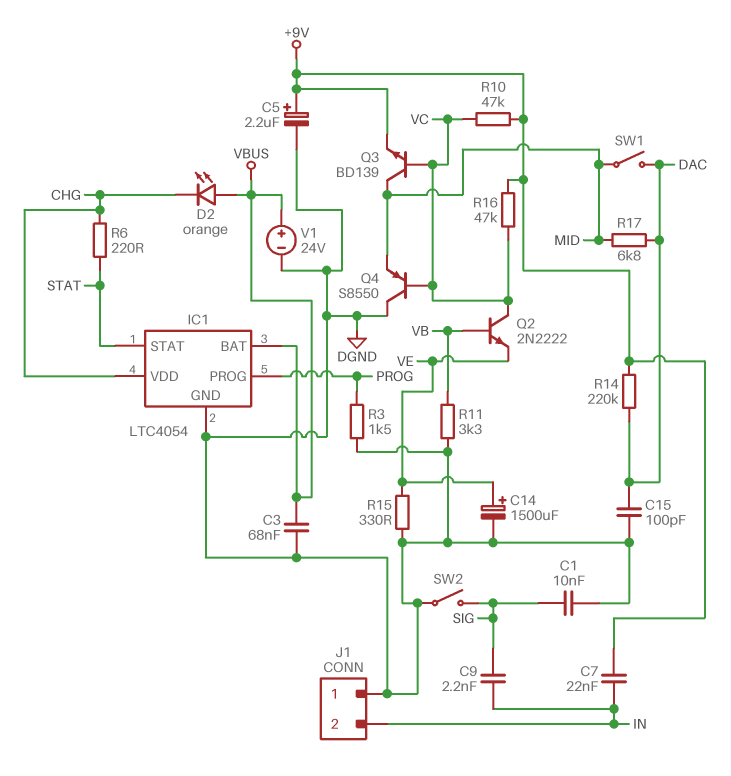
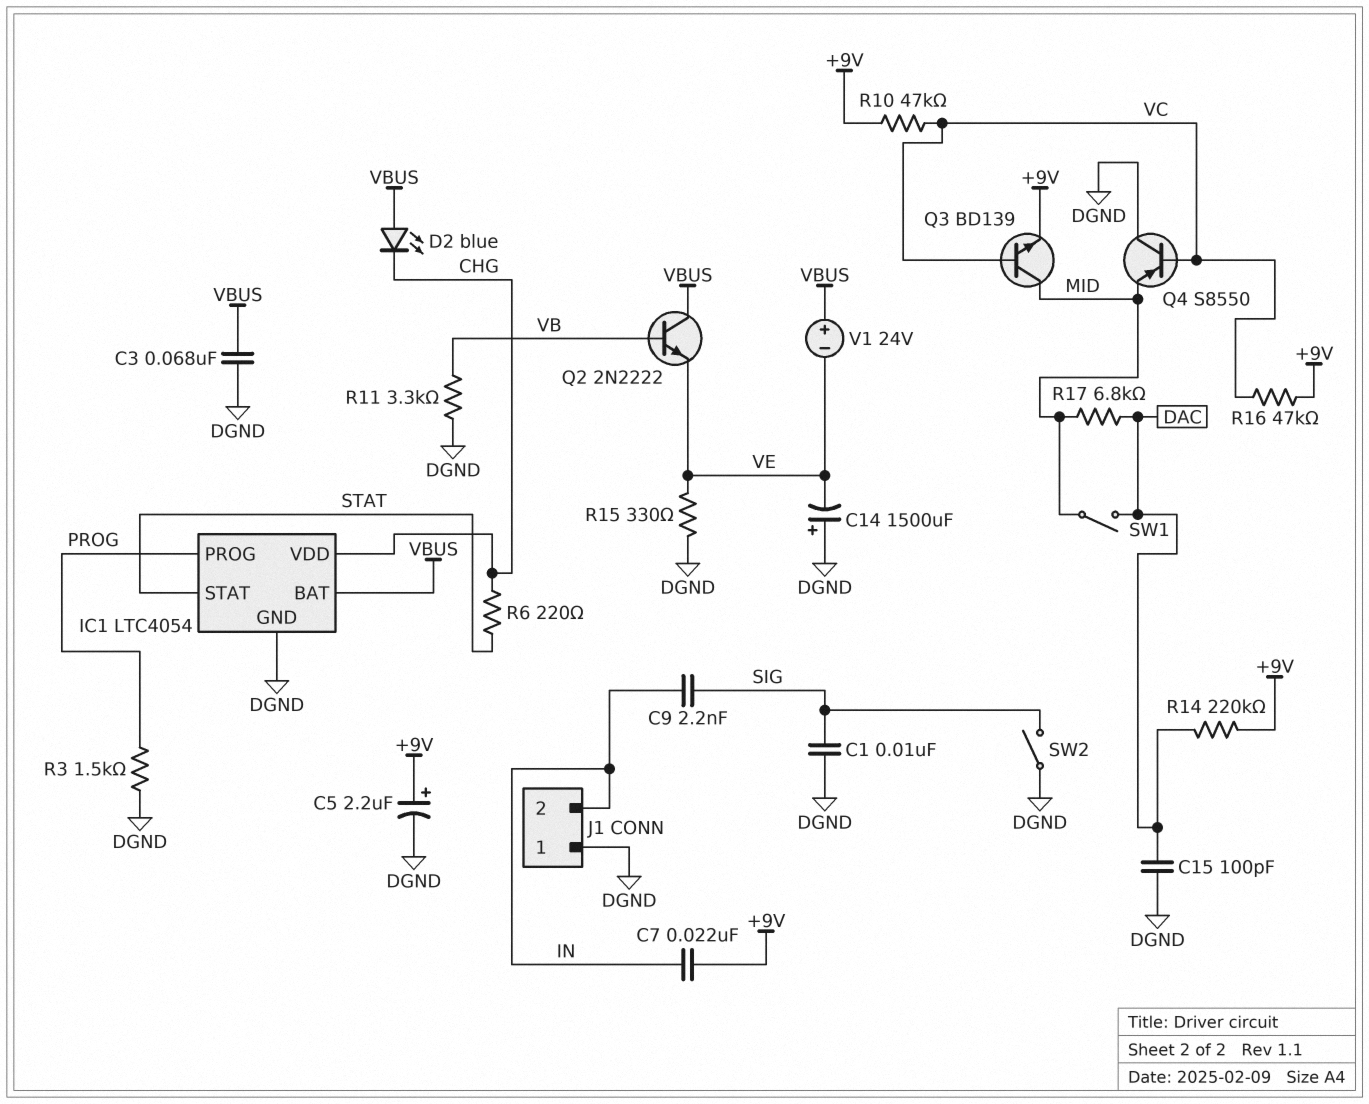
C14: 1500uF (plus VE, minus DGND) -> 1500uF (plus DGND, minus VE)
D2: LED orange (A VBUS, K CHG) -> LED blue (A VBUS, K CHG)
Q2: NPN 2N2222 (B VB, C VC, E VE) -> NPN 2N2222 (B VB, C VBUS, E VE)
V1: 24V (plus VBUS, minus DGND) -> 24V (plus VBUS, minus VE)

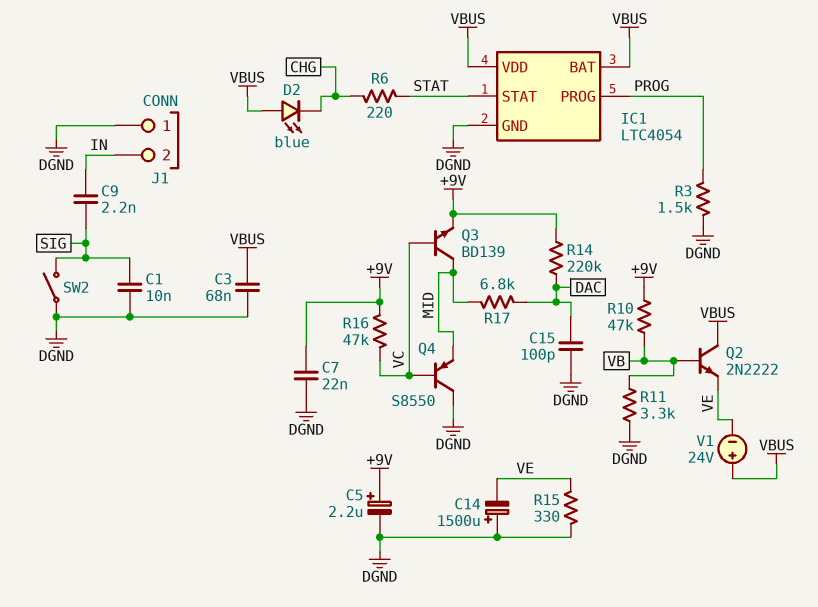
C7: 22nF (+9V, IN) -> 22nF (+9V, DGND)
IC1 pin VDD: CHG -> VBUS
R10: 47k (+9V, VC) -> 47k (+9V, VB)
SW1: switch (DAC, MID) -> none

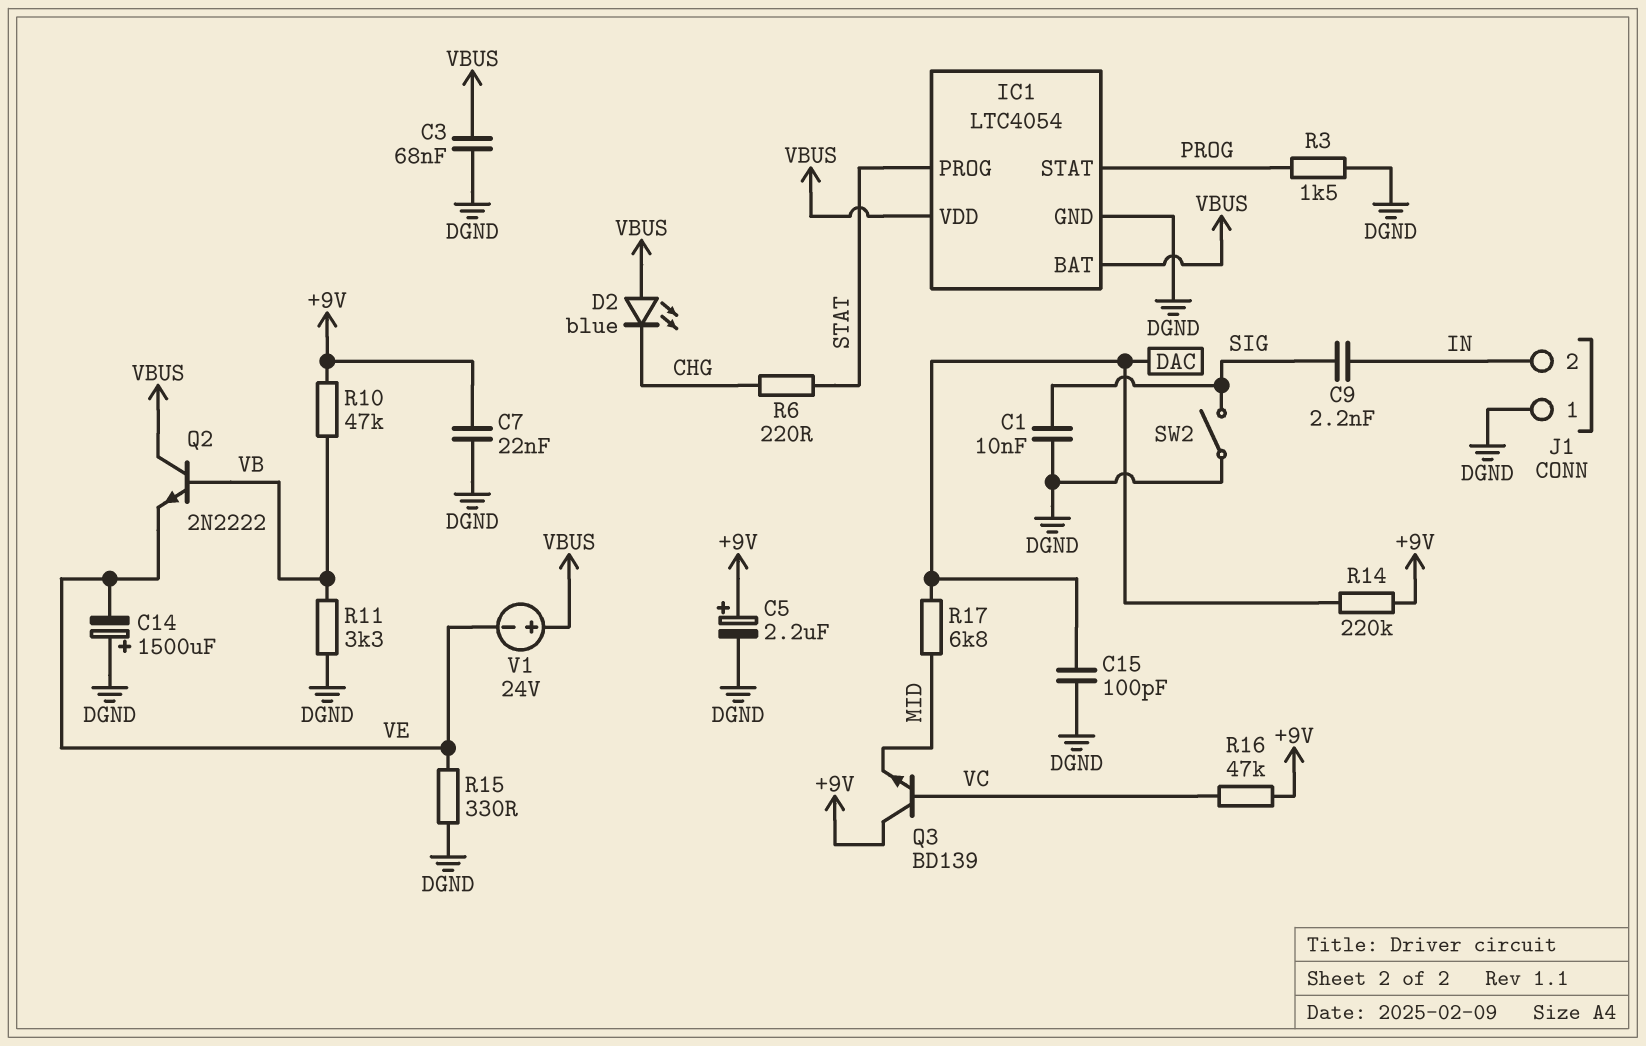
IC1 pin PROG: PROG -> STAT
IC1 pin STAT: STAT -> PROG
Q3: NPN BD139 (B VC, C MID, E +9V) -> NPN BD139 (B VC, C +9V, E MID)
Q4: PNP S8550 (B VC, C DGND, E MID) -> none

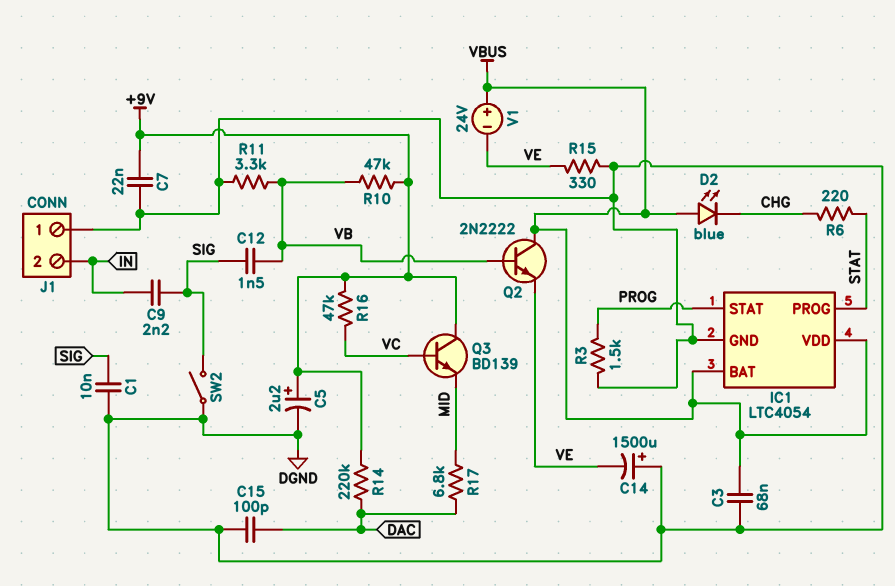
C12: none -> 1.5nF (SIG, VB)

